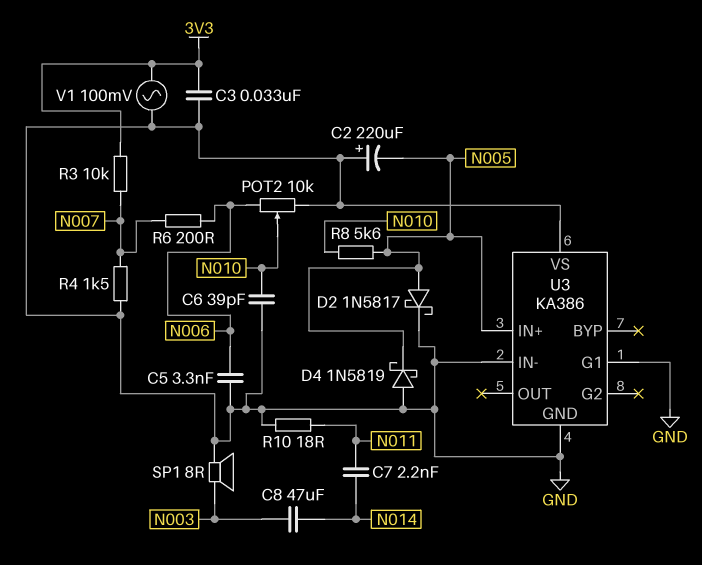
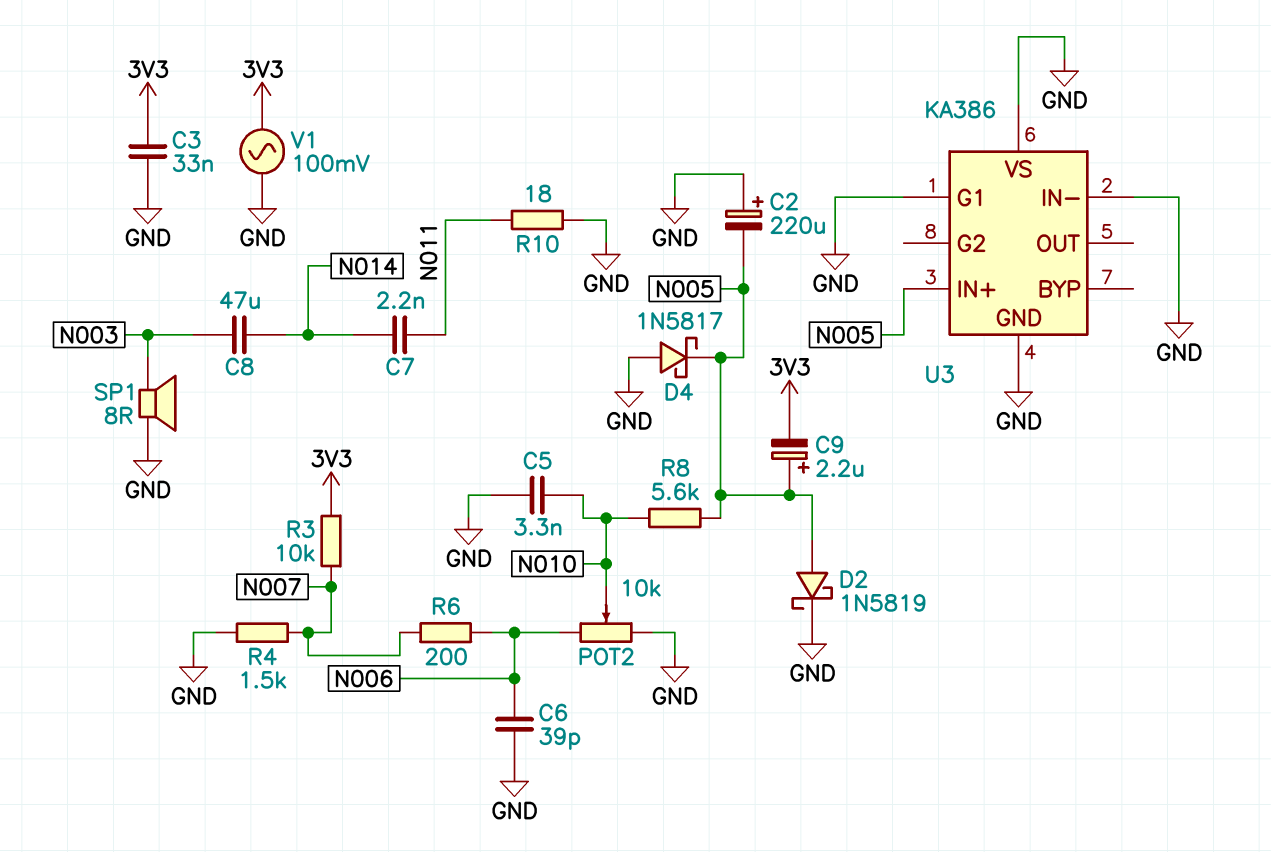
C5: 3.3nF (GND, N006) -> 3.3nF (GND, N010)
C6: 39pF (GND, N010) -> 39pF (GND, N006)
C9: none -> 2.2uF (plus N005, minus 3V3)
D2: schottky 1N5817 (A N005, K GND) -> schottky 1N5819 (A N005, K GND)
D4: schottky 1N5819 (A GND, K N005) -> schottky 1N5817 (A GND, K N005)

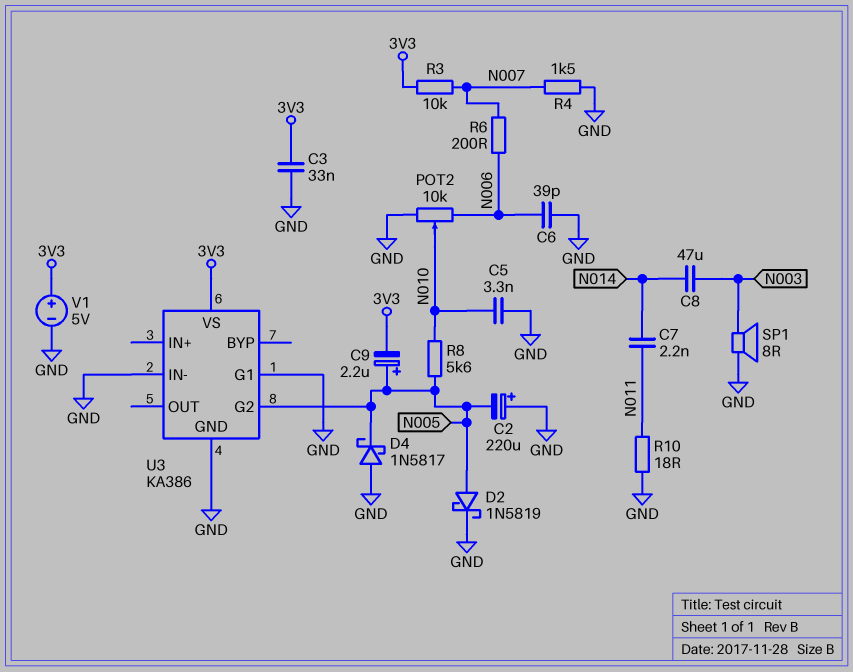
U3 pin G2: none -> N005
U3 pin IN+: N005 -> none
U3 pin VS: GND -> 3V3
V1: AC 100mV (3V3, GND) -> 5V (plus 3V3, minus GND)

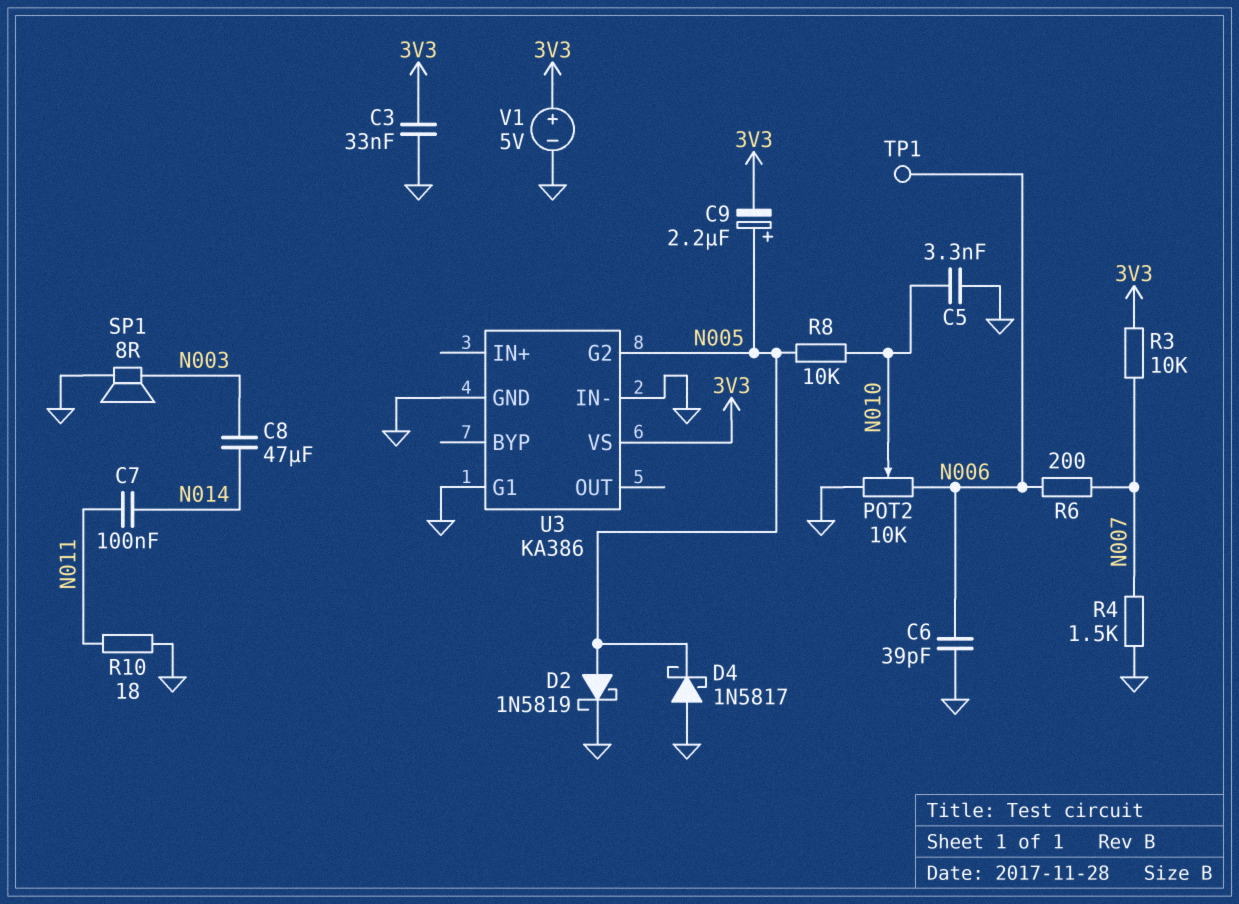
C2: 220uF (plus GND, minus N005) -> none
C7: 2.2nF (N011, N014) -> 100nF (N011, N014)
R8: 5.6k (N005, N010) -> 10k (N005, N010)
TP1: none -> test point (N006)

